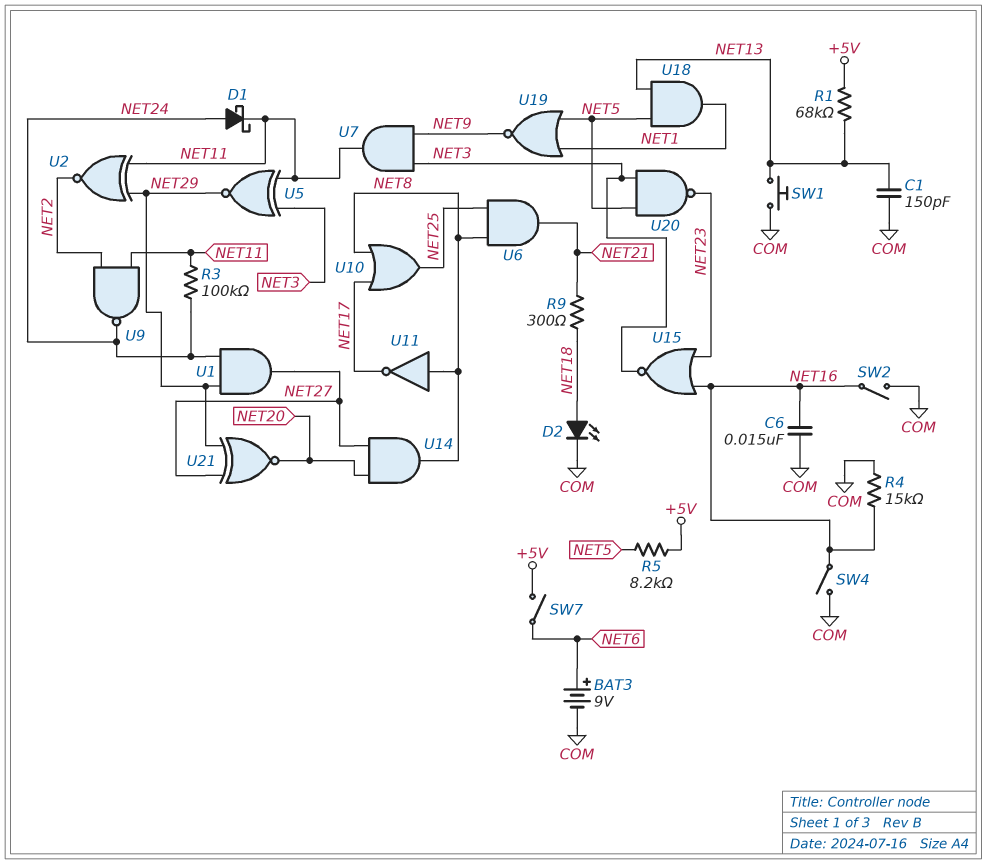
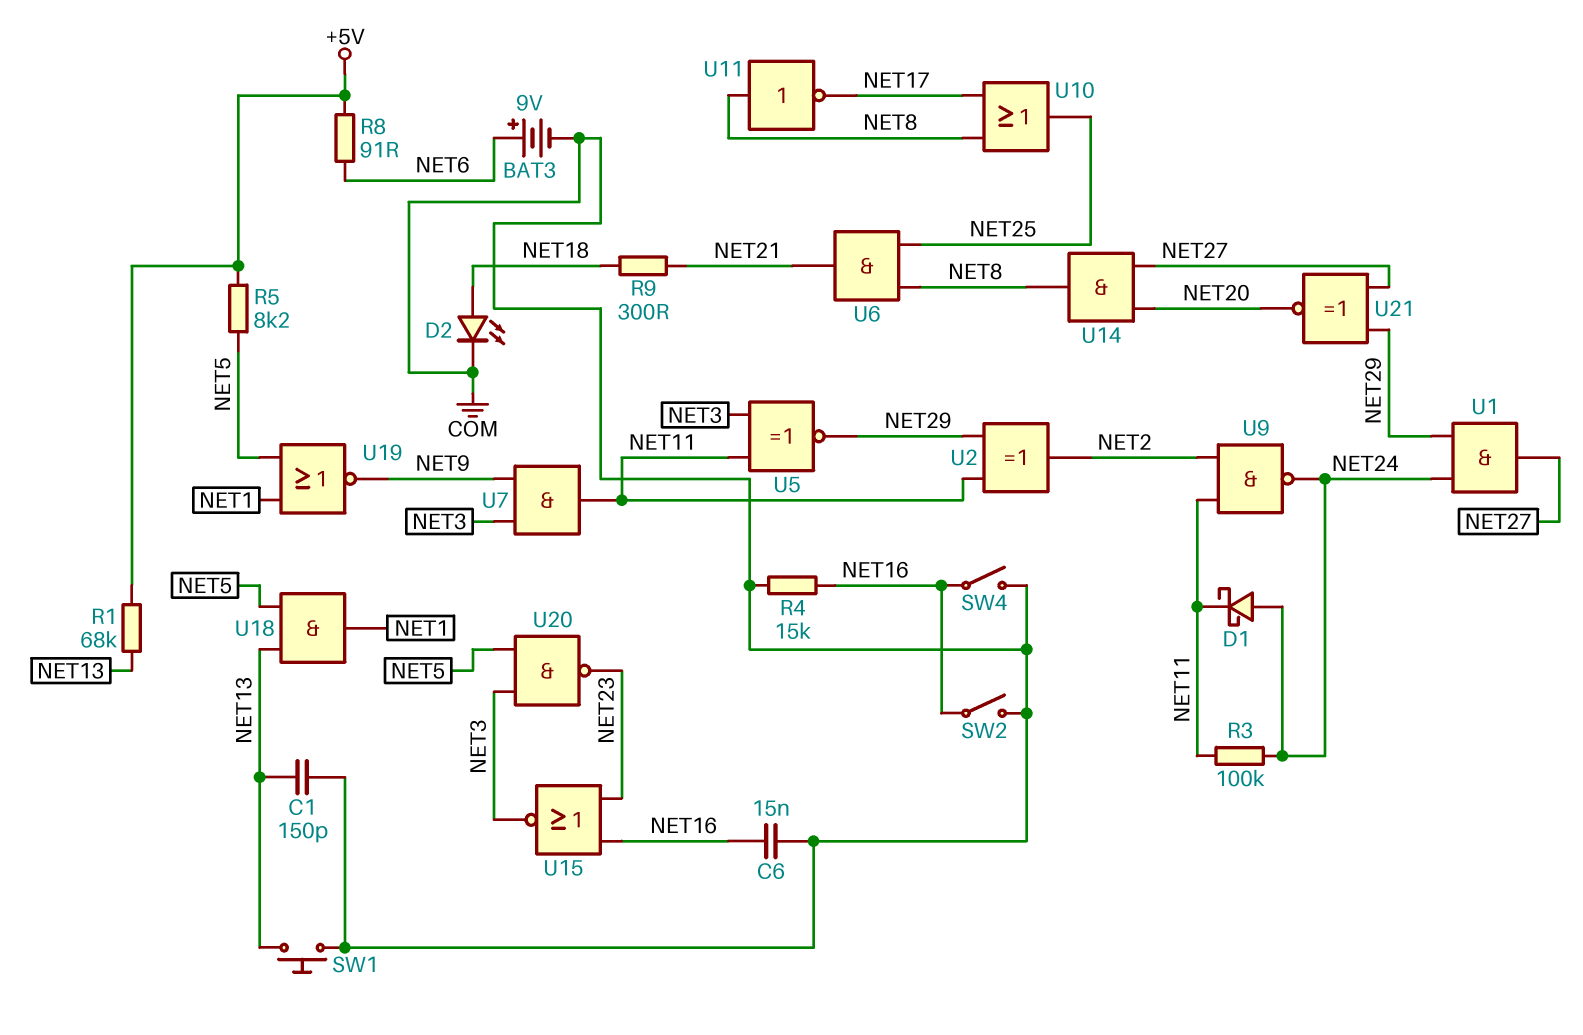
R8: none -> 91 (+5V, NET6)
SW7: switch (+5V, NET6) -> none
U2: XNOR (in NET11, in NET29, out NET2) -> XOR (in NET11, in NET29, out NET2)

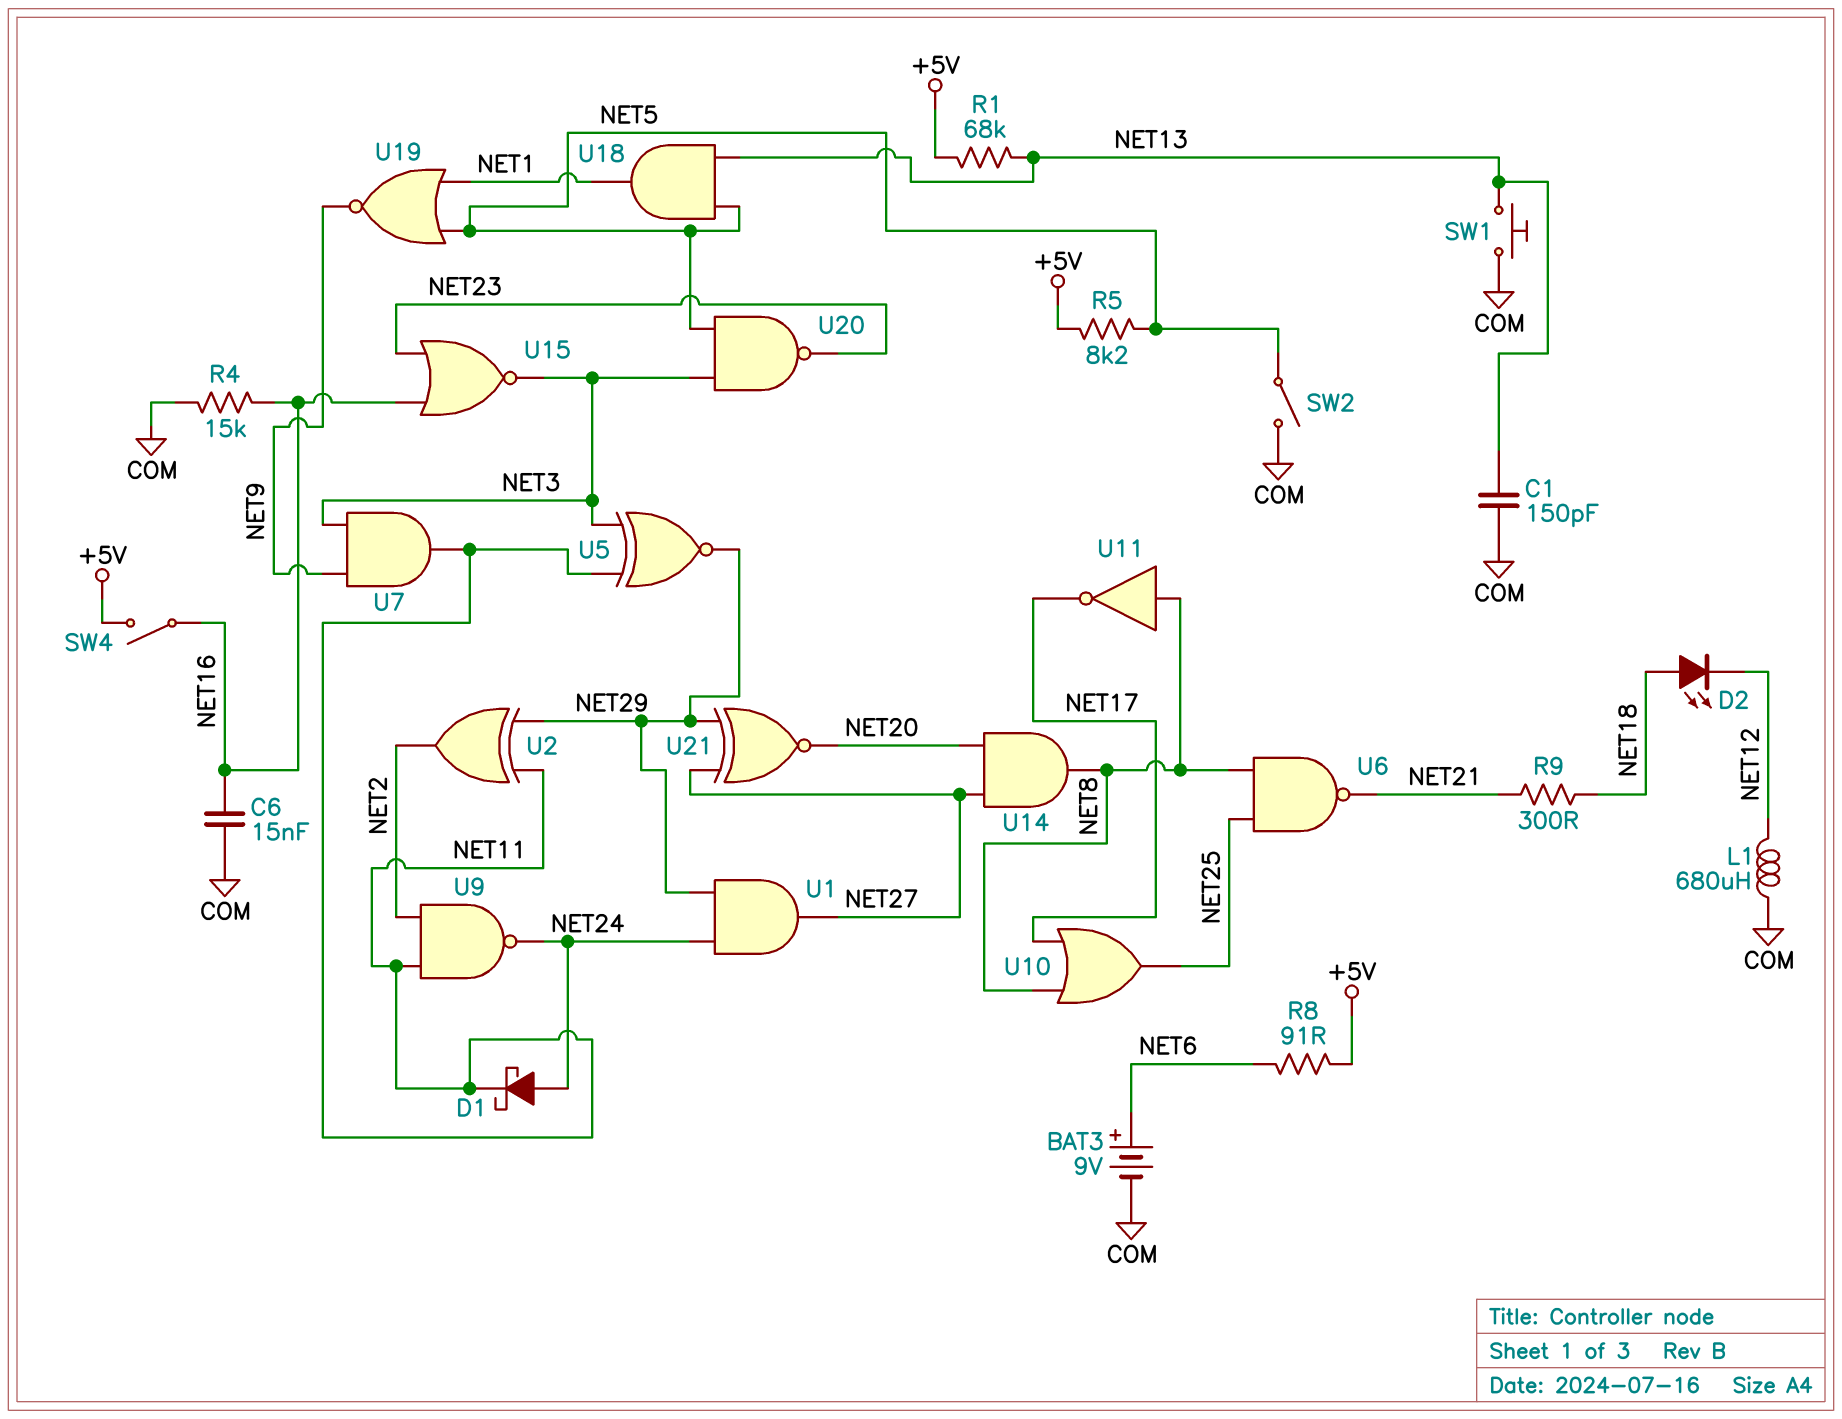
D2: LED (A NET18, K COM) -> LED (A NET18, K NET12)
L1: none -> 680uH (COM, NET12)
R3: 100k (NET11, NET24) -> none
SW2: switch (COM, NET16) -> switch (COM, NET5)
SW4: switch (COM, NET16) -> switch (+5V, NET16)
U6: AND (in NET8, in NET25, out NET21) -> NAND (in NET8, in NET25, out NET21)

